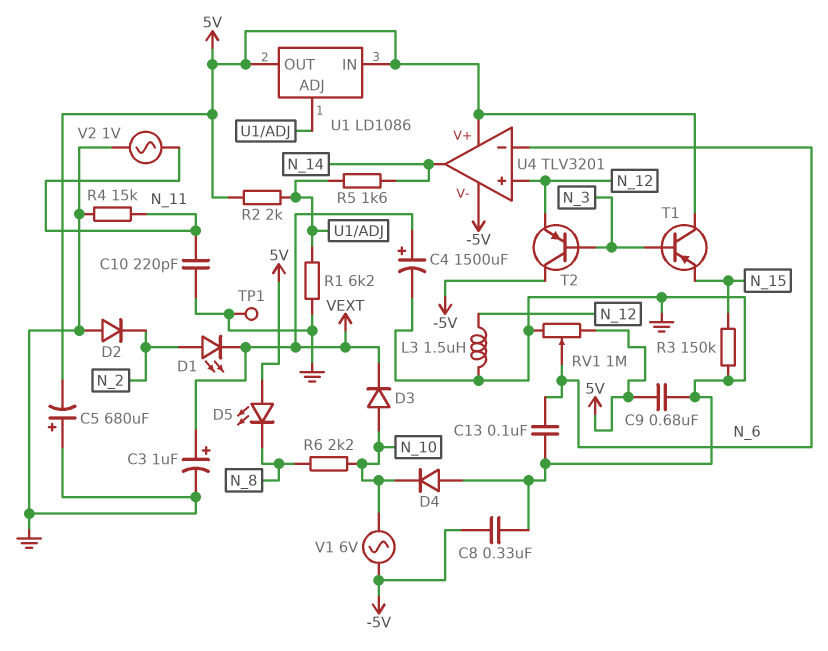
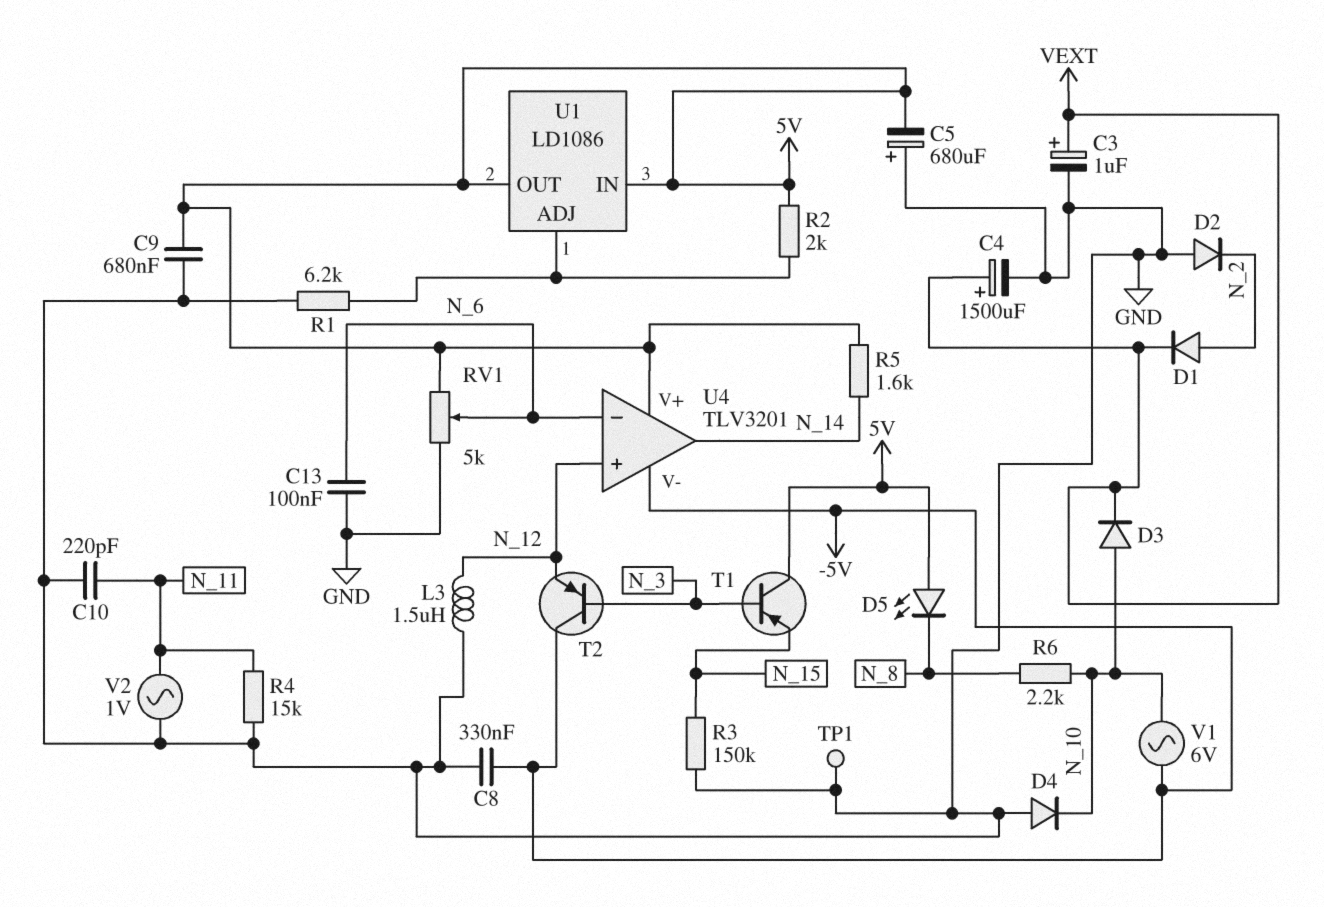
D1: LED (A N_2, K VEXT) -> diode (A N_2, K VEXT)
R5: 1.6k (N_14, U1/ADJ) -> 1.6k (5V, N_14)
RV1: 1M (5V, GND, wiper N_6) -> 5k (5V, GND, wiper N_6)

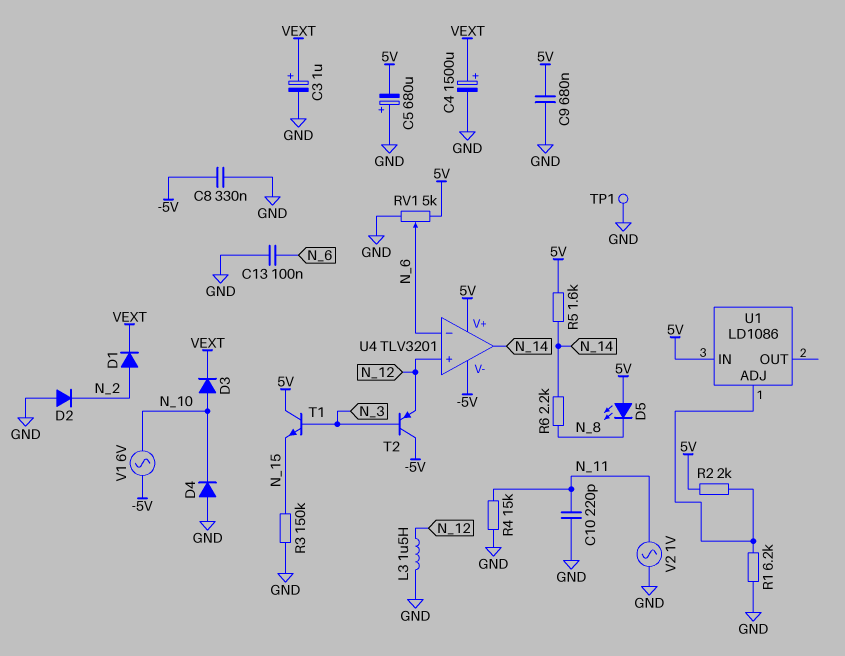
R6: 2.2k (N_8, N_10) -> 2.2k (N_8, N_14)
T1: PNP (B N_3, C 5V, E N_15) -> NPN (B N_3, C 5V, E N_15)
U1 pin OUT: 5V -> none

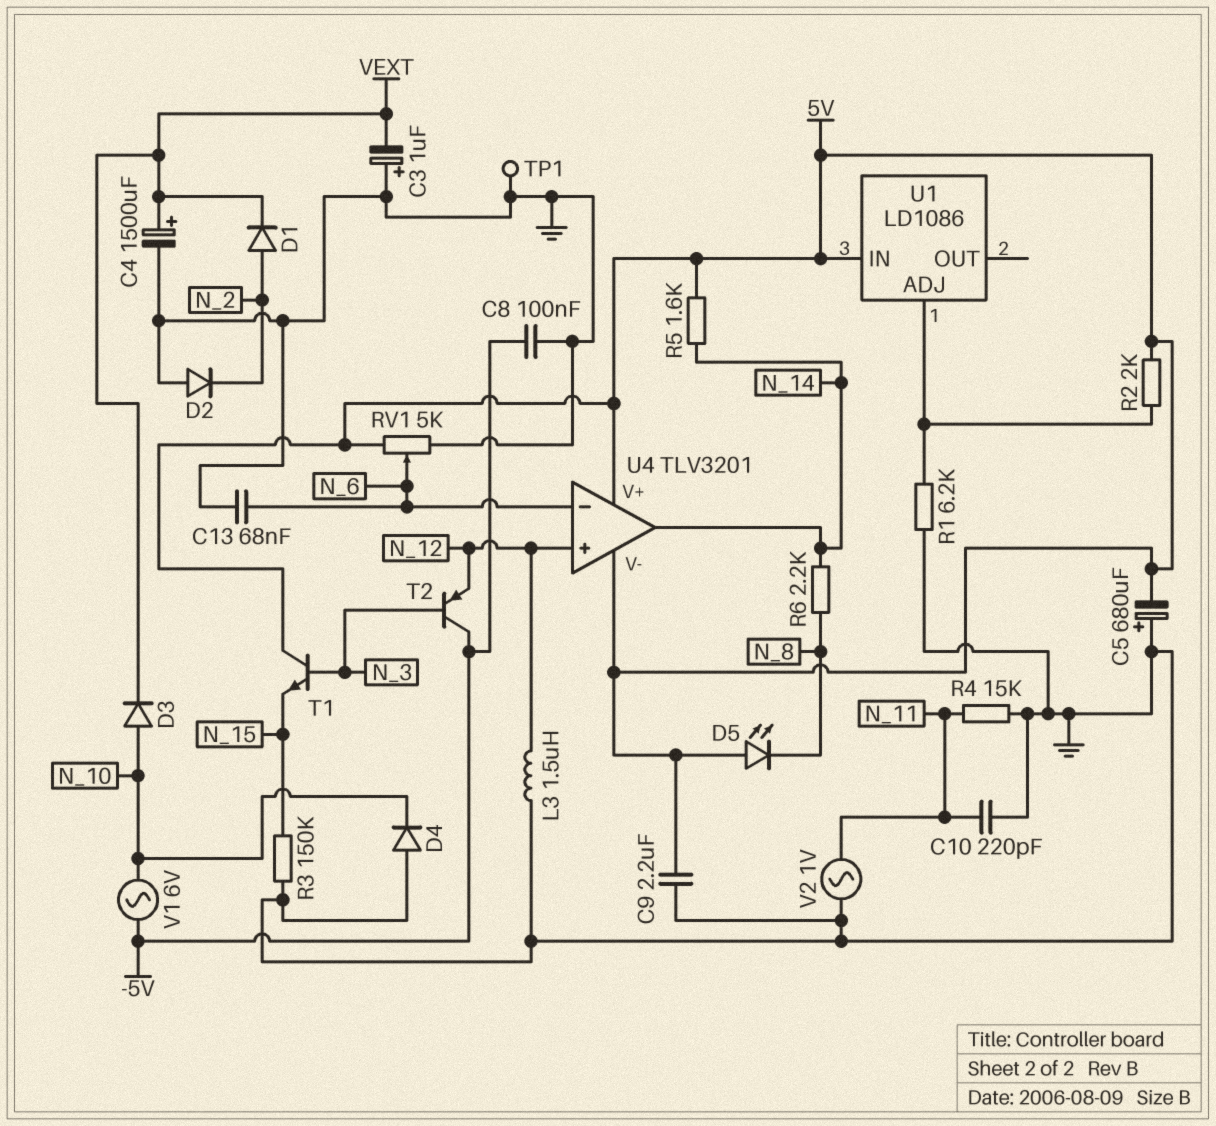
C3: 1uF (plus VEXT, minus GND) -> 1uF (plus GND, minus VEXT)
C8: 330nF (-5V, GND) -> 100nF (-5V, GND)
C9: 680nF (5V, GND) -> 2.2uF (5V, GND)
C13: 100nF (GND, N_6) -> 68nF (GND, N_6)
U4 pin V-: -5V -> 5V

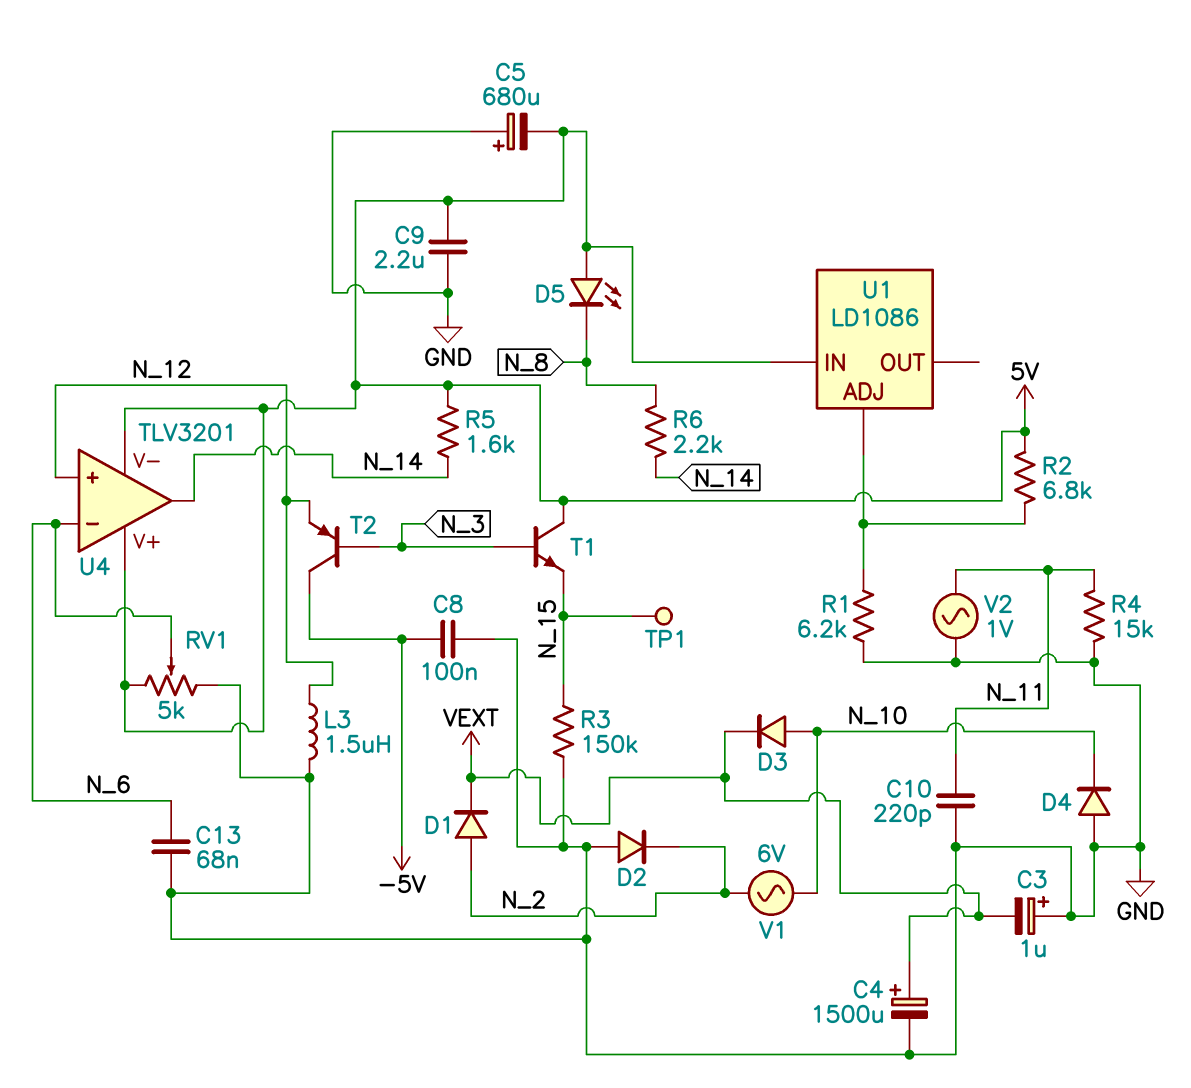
R2: 2k (5V, U1/ADJ) -> 6.8k (5V, U1/ADJ)
TP1: test point (GND) -> test point (N_15)
V1: AC 6V (-5V, N_10) -> AC 6V (N_2, N_10)

